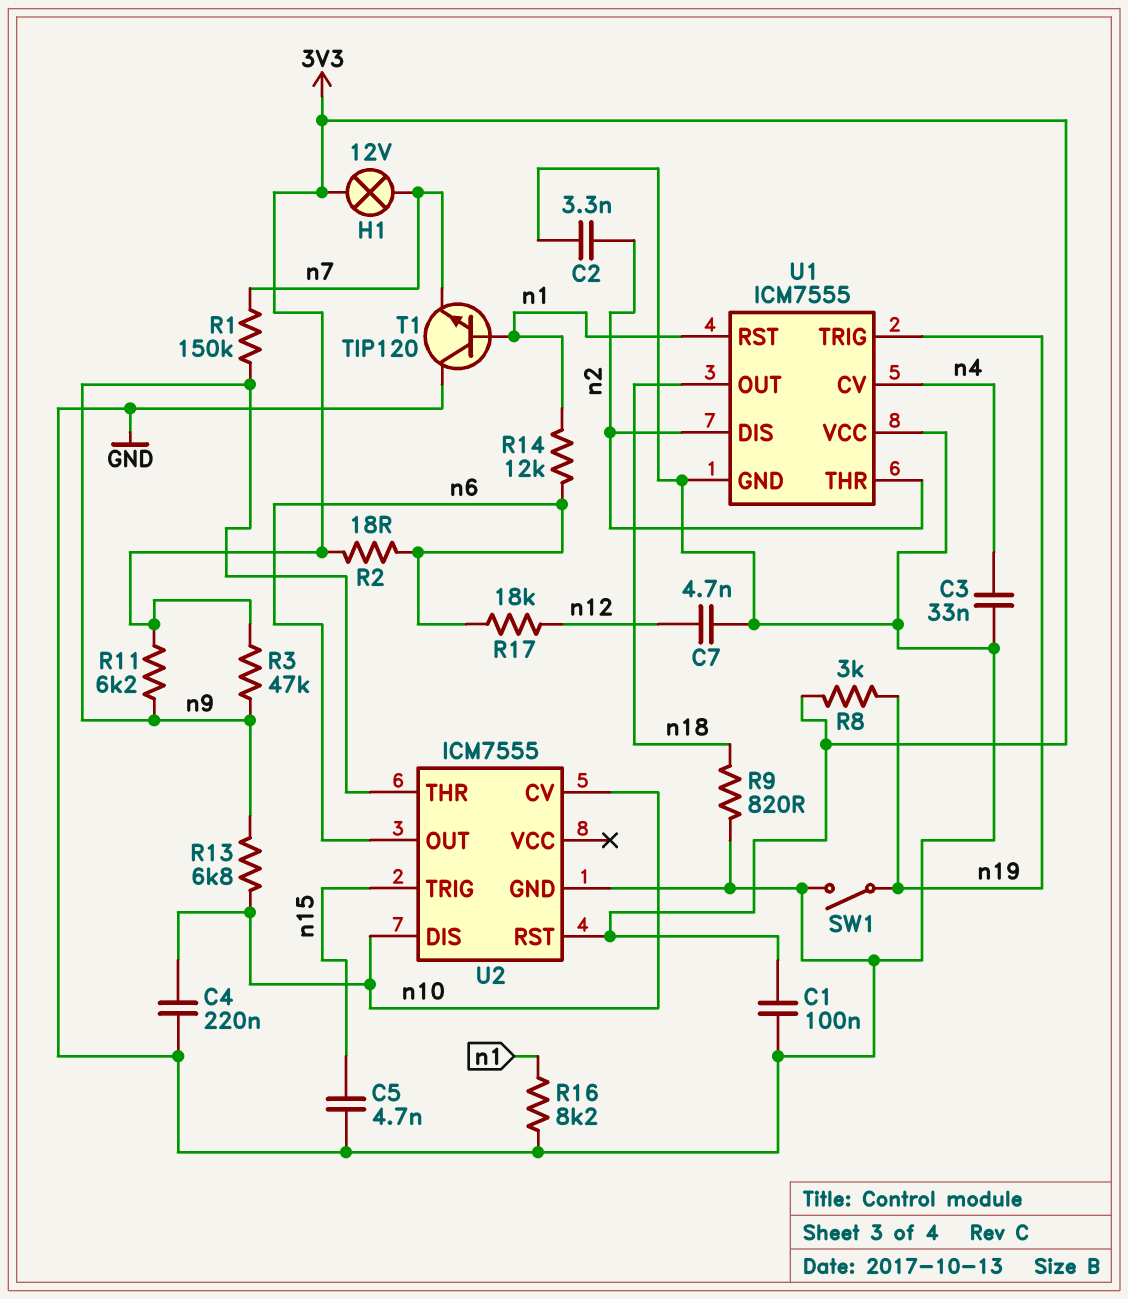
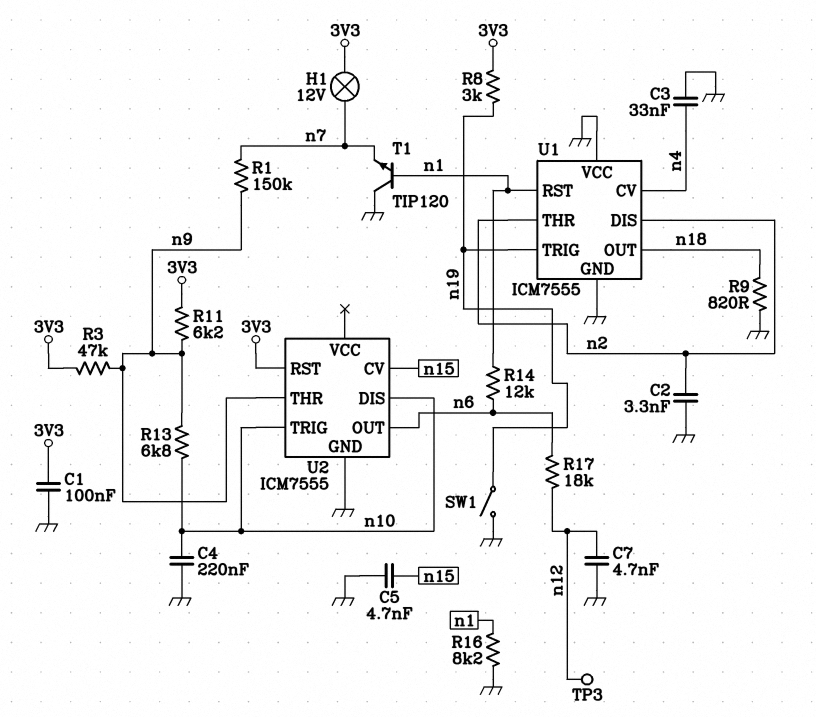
R2: 18 (3V3, n6) -> none
TP3: none -> test point (n12)
U2 pin CV: n10 -> n15
U2 pin TRIG: n15 -> n10

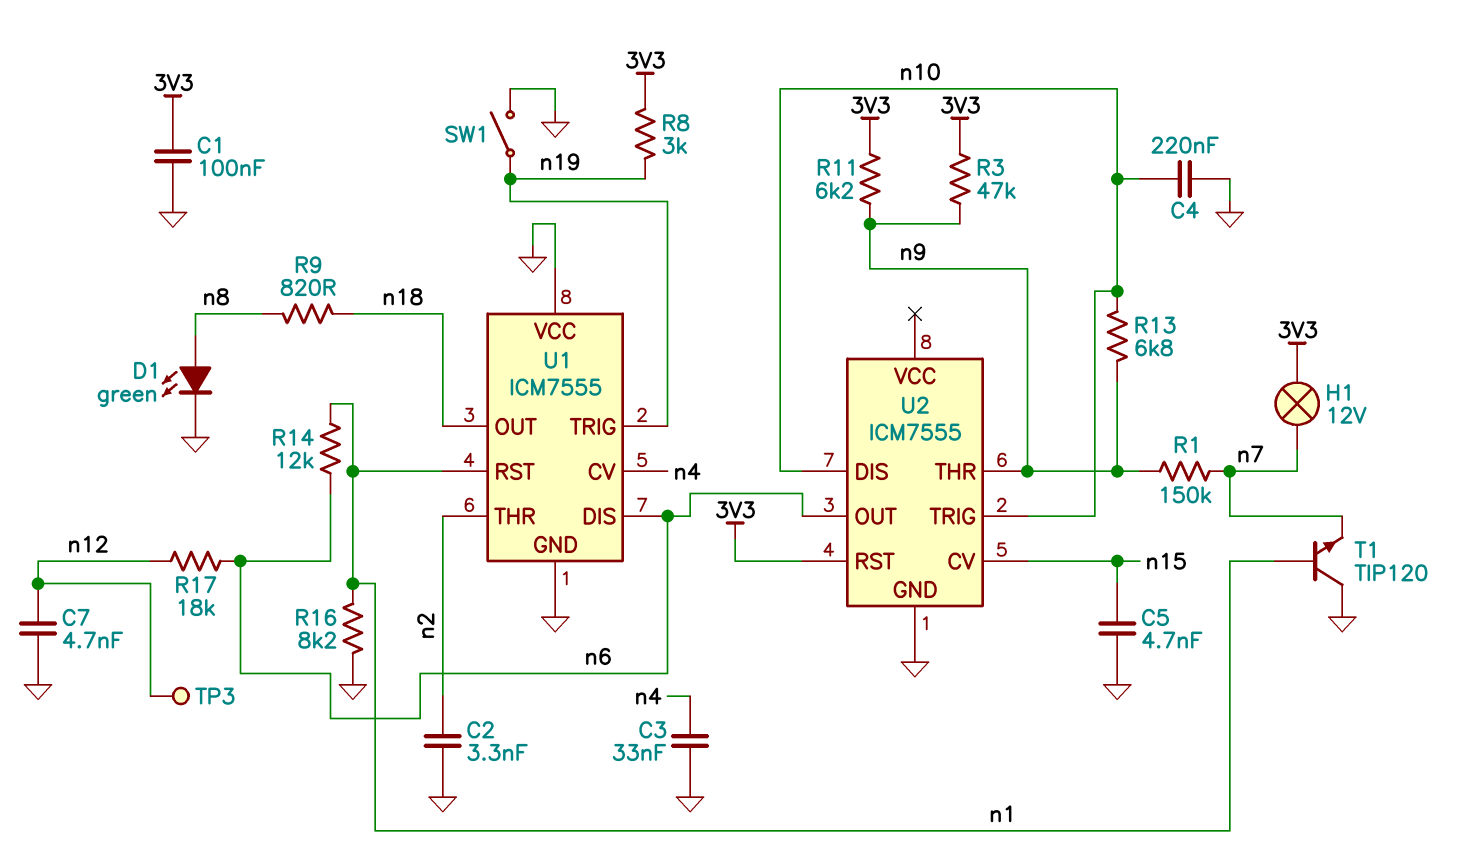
D1: none -> LED green (A n8, K GND)
R9: 820 (GND, n18) -> 820 (n8, n18)
U1 pin DIS: n2 -> n6

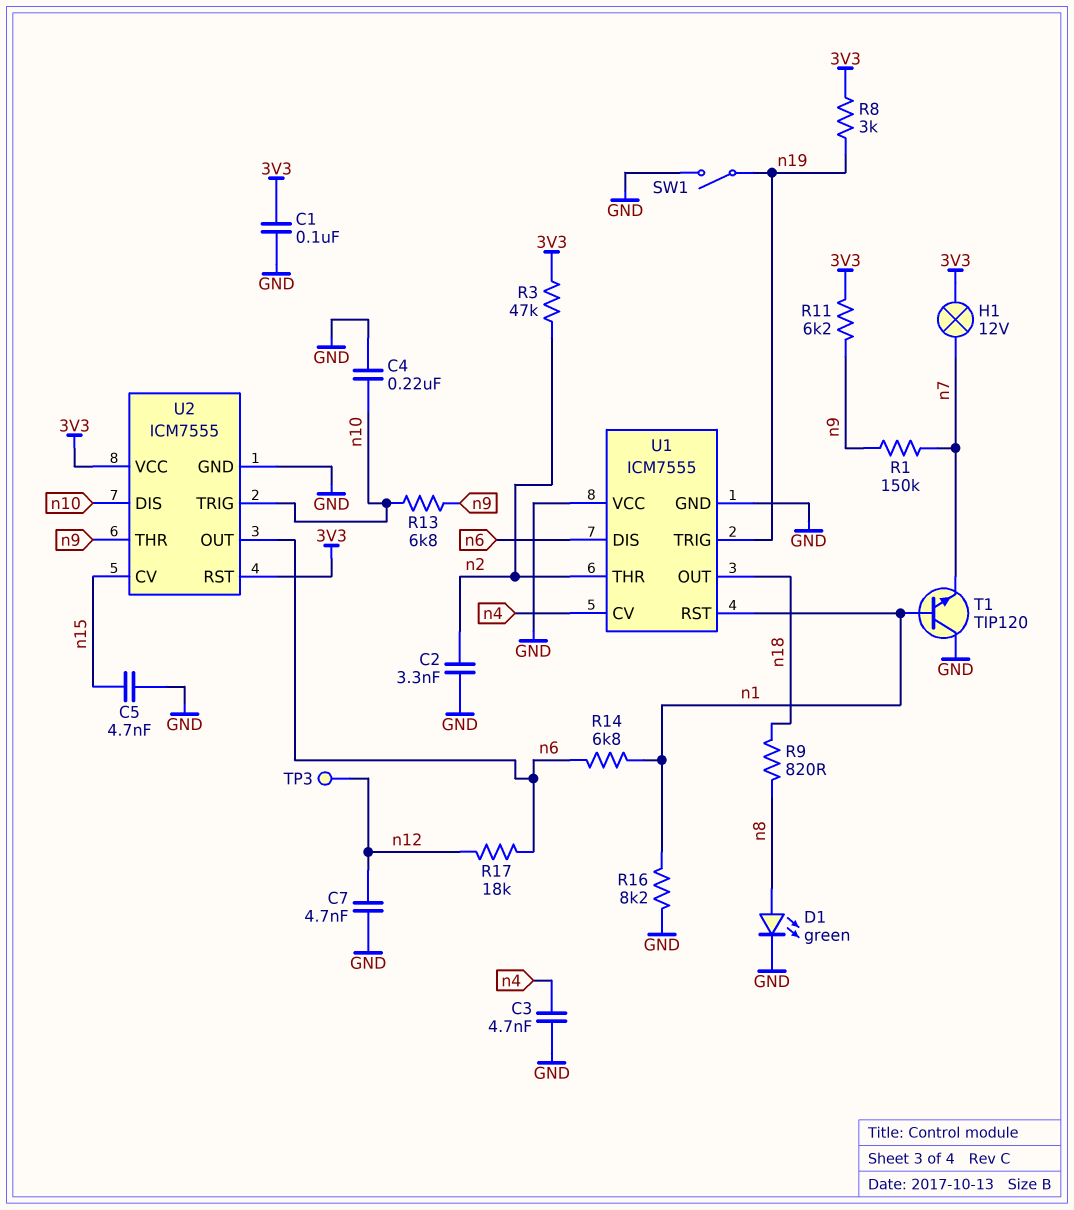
C3: 33nF (GND, n4) -> 4.7nF (GND, n4)
R3: 47k (3V3, n9) -> 47k (3V3, n2)
R14: 12k (n1, n6) -> 6.8k (n1, n6)
U2 pin VCC: none -> 3V3

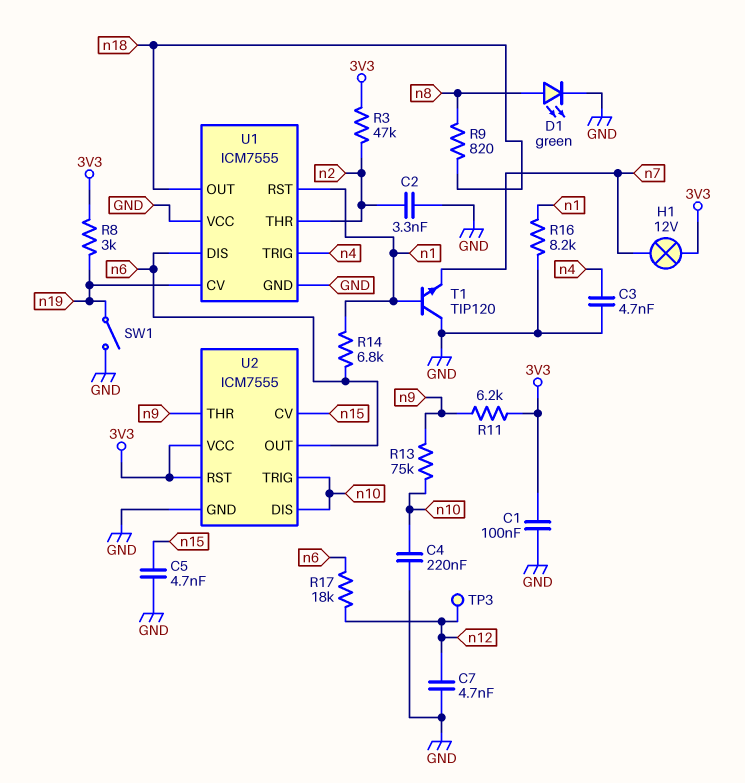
R1: 150k (n7, n9) -> none
R13: 6.8k (n9, n10) -> 75k (n9, n10)
U1 pin CV: n4 -> n19
U1 pin TRIG: n19 -> n4

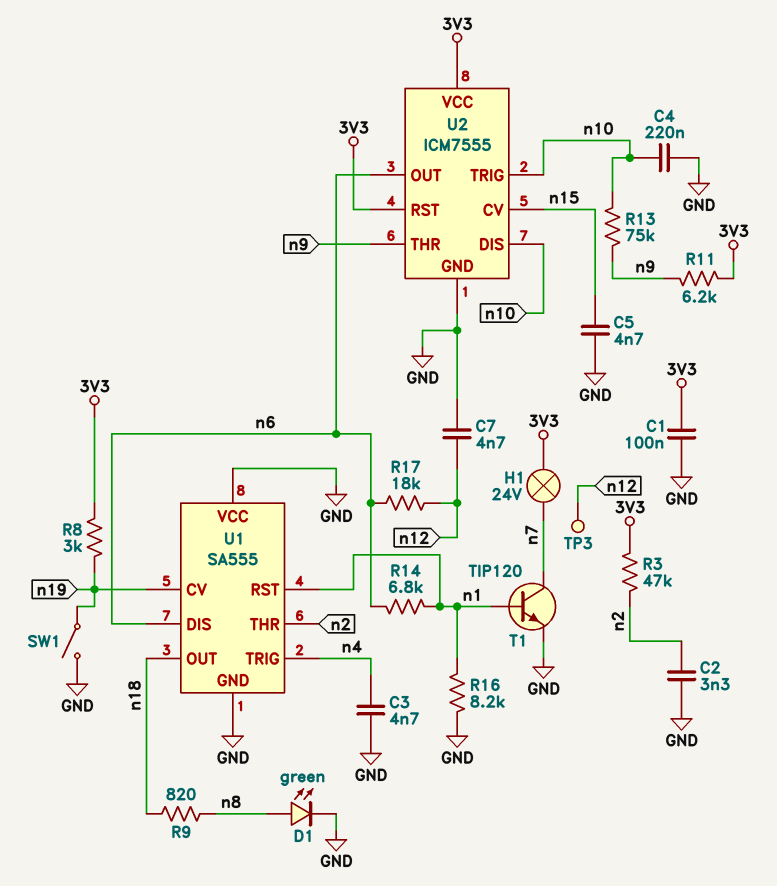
H1: lamp 12V (3V3, n7) -> lamp 24V (3V3, n7)
T1: NPN TIP120 (B n1, C GND, E n7) -> NPN TIP120 (B n1, C n7, E GND)
U1: ICM7555 -> SA555

